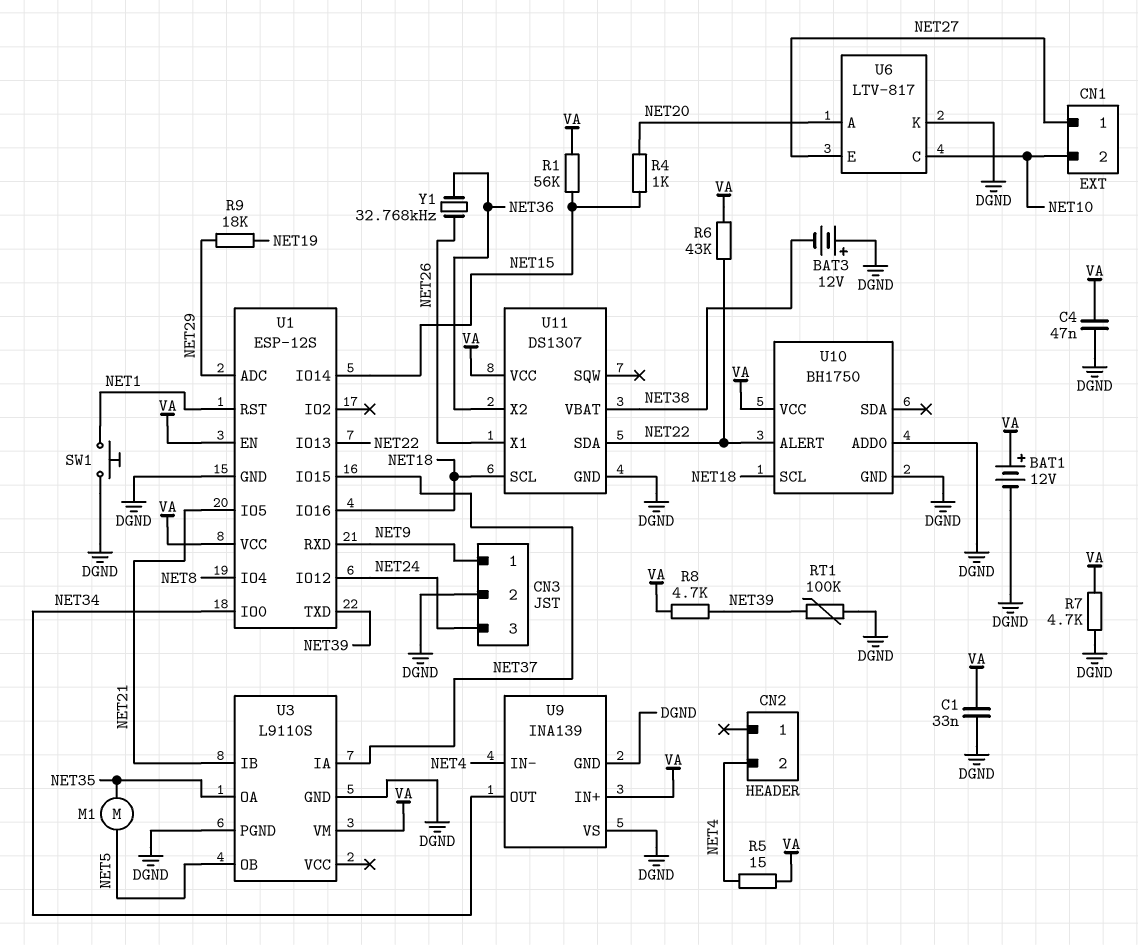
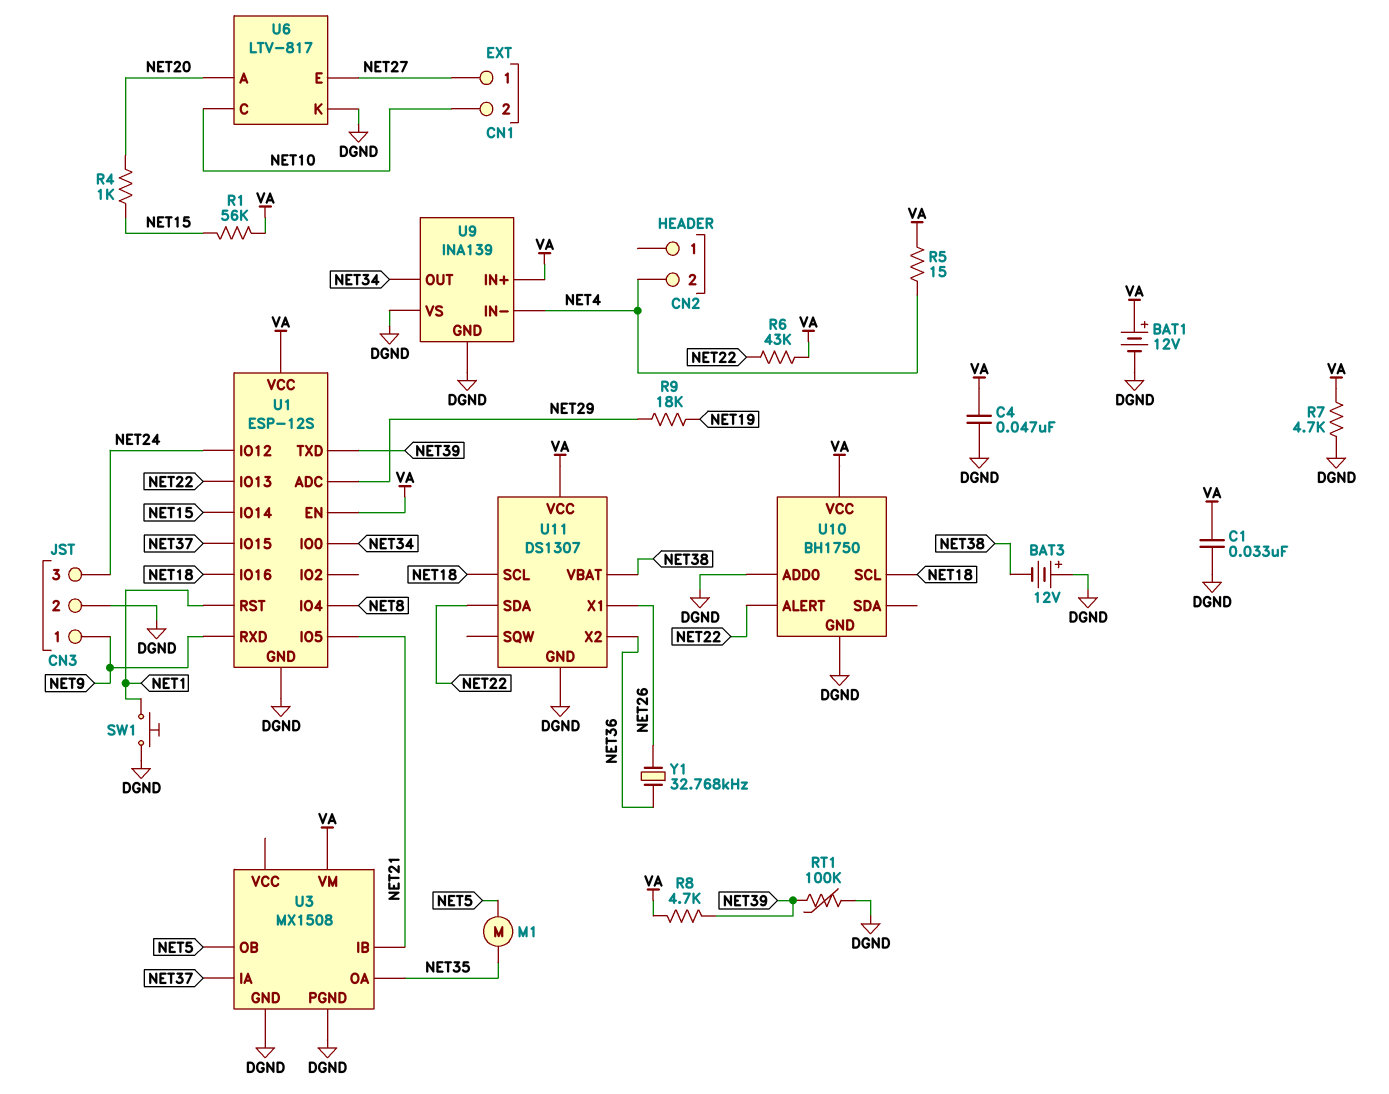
U3: L9110S -> MX1508

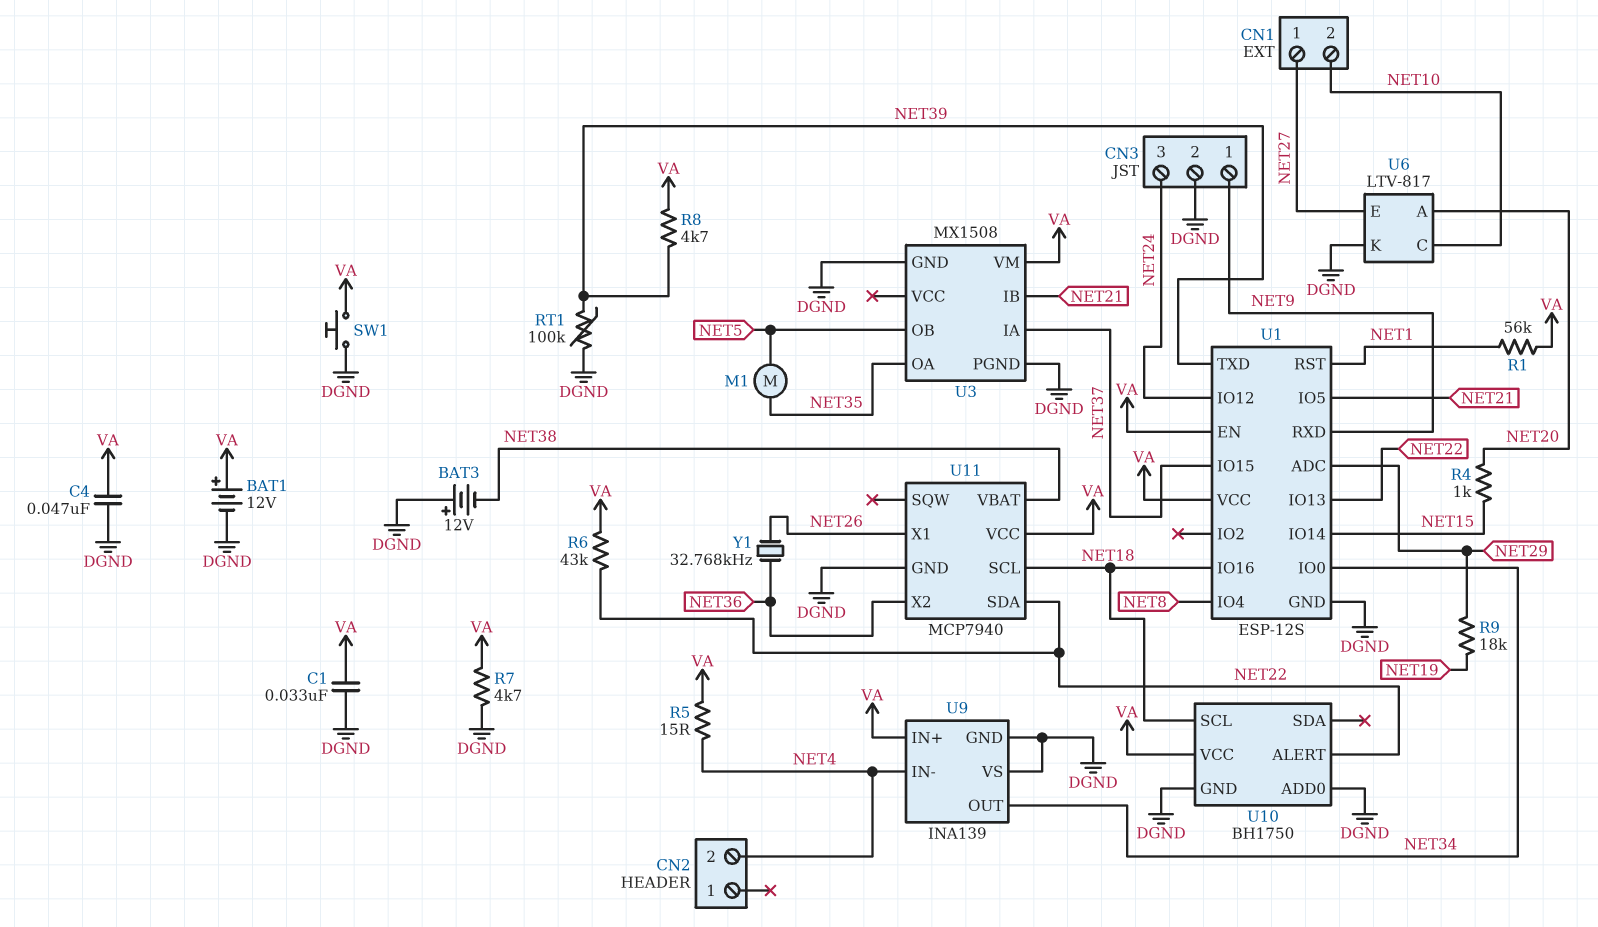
R1: 56k (NET15, VA) -> 56k (NET1, VA)
SW1: button (DGND, NET1) -> button (DGND, VA)
U11: DS1307 -> MCP7940

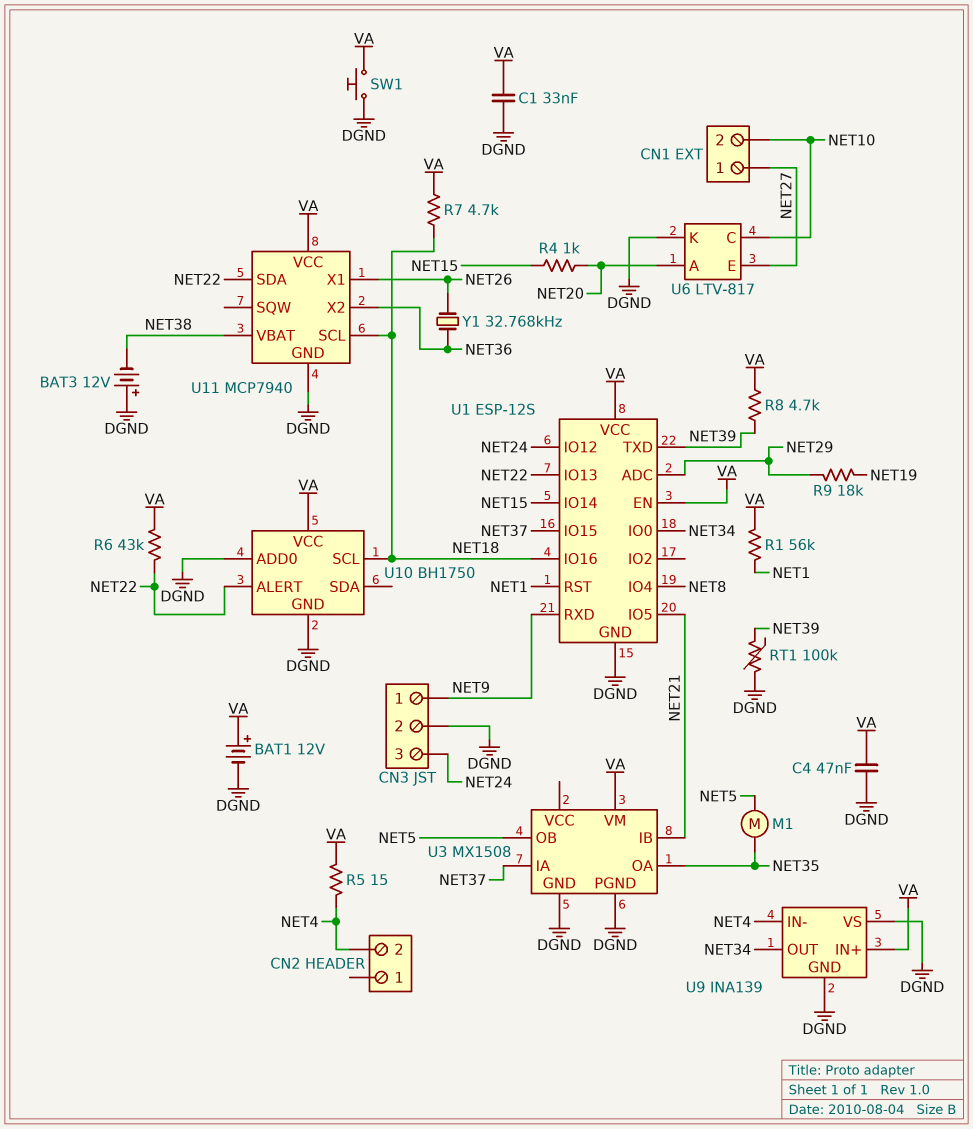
R7: 4.7k (DGND, VA) -> 4.7k (NET18, VA)

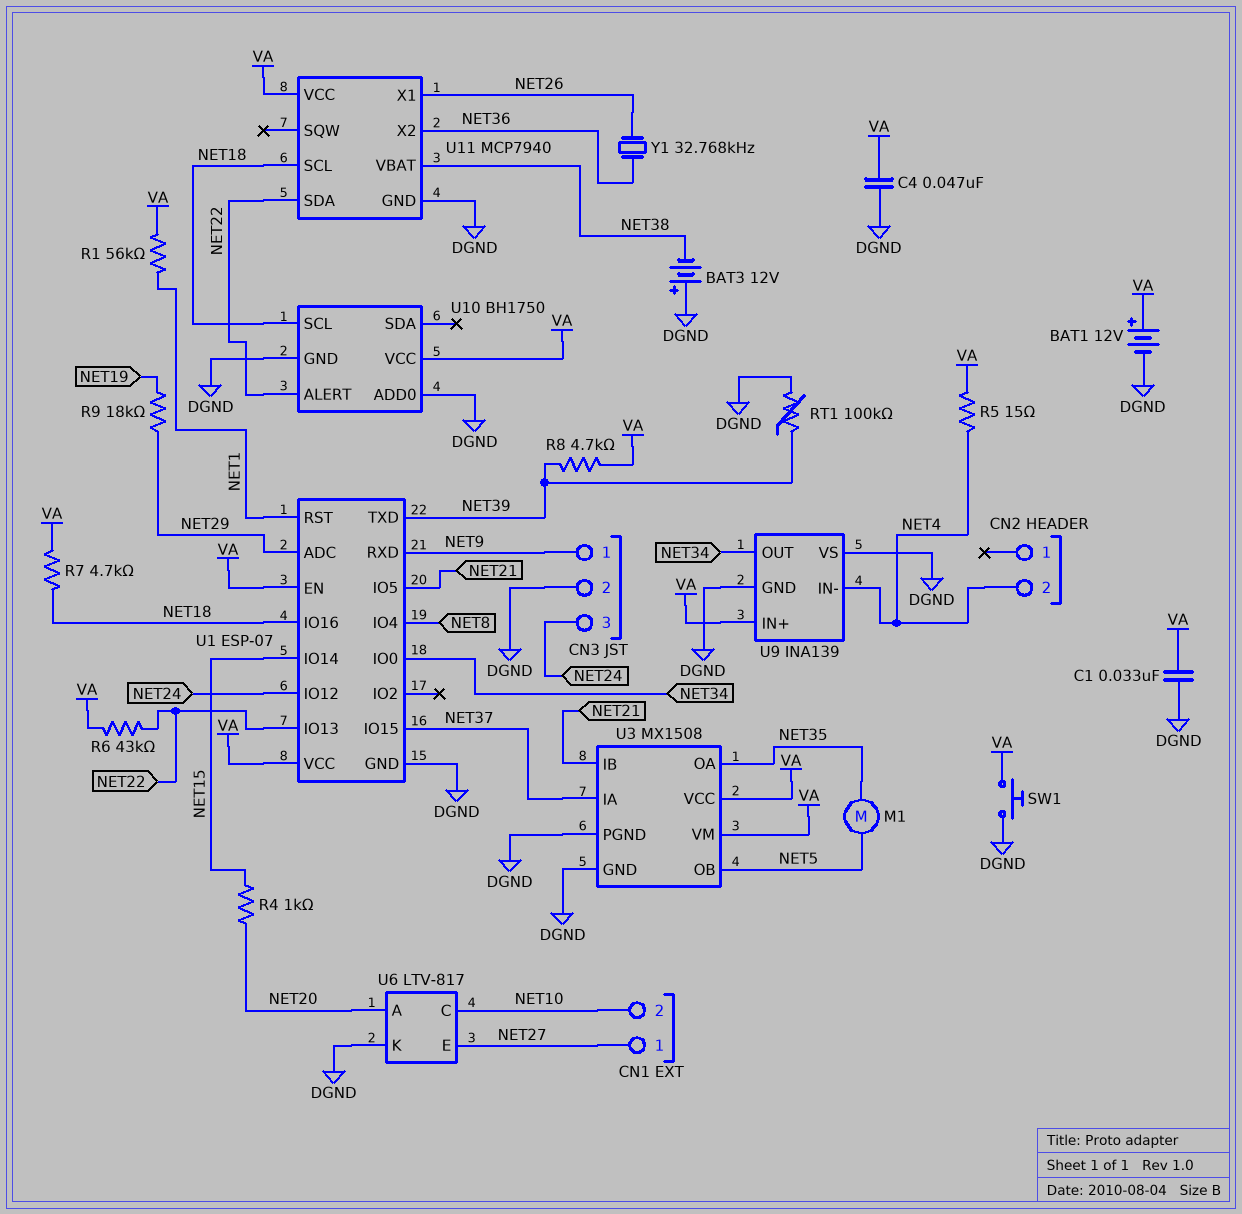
U1: ESP-12S -> ESP-07
U3 pin VCC: none -> VA

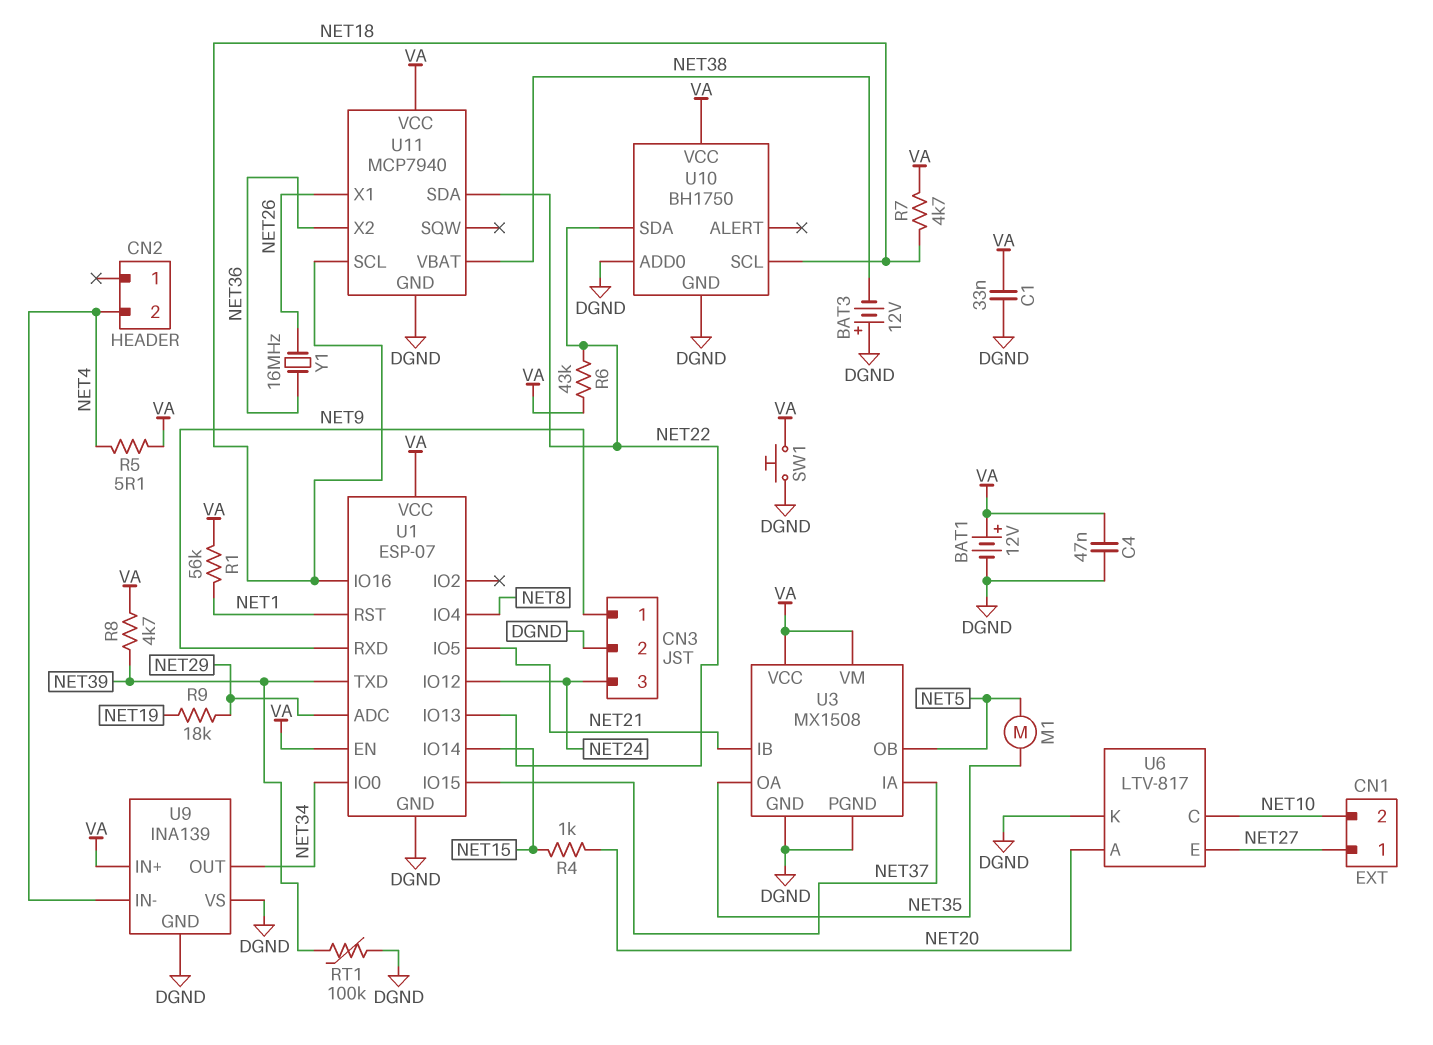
R5: 15 (NET4, VA) -> 5.1 (NET4, VA)
U10 pin ALERT: NET22 -> none
U10 pin SDA: none -> NET22
Y1: 32.768kHz (NET26, NET36) -> 16MHz (NET26, NET36)

